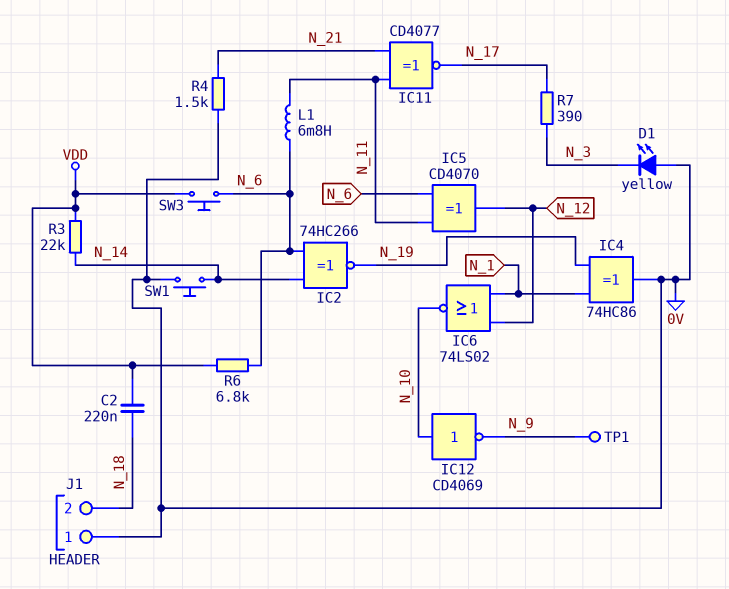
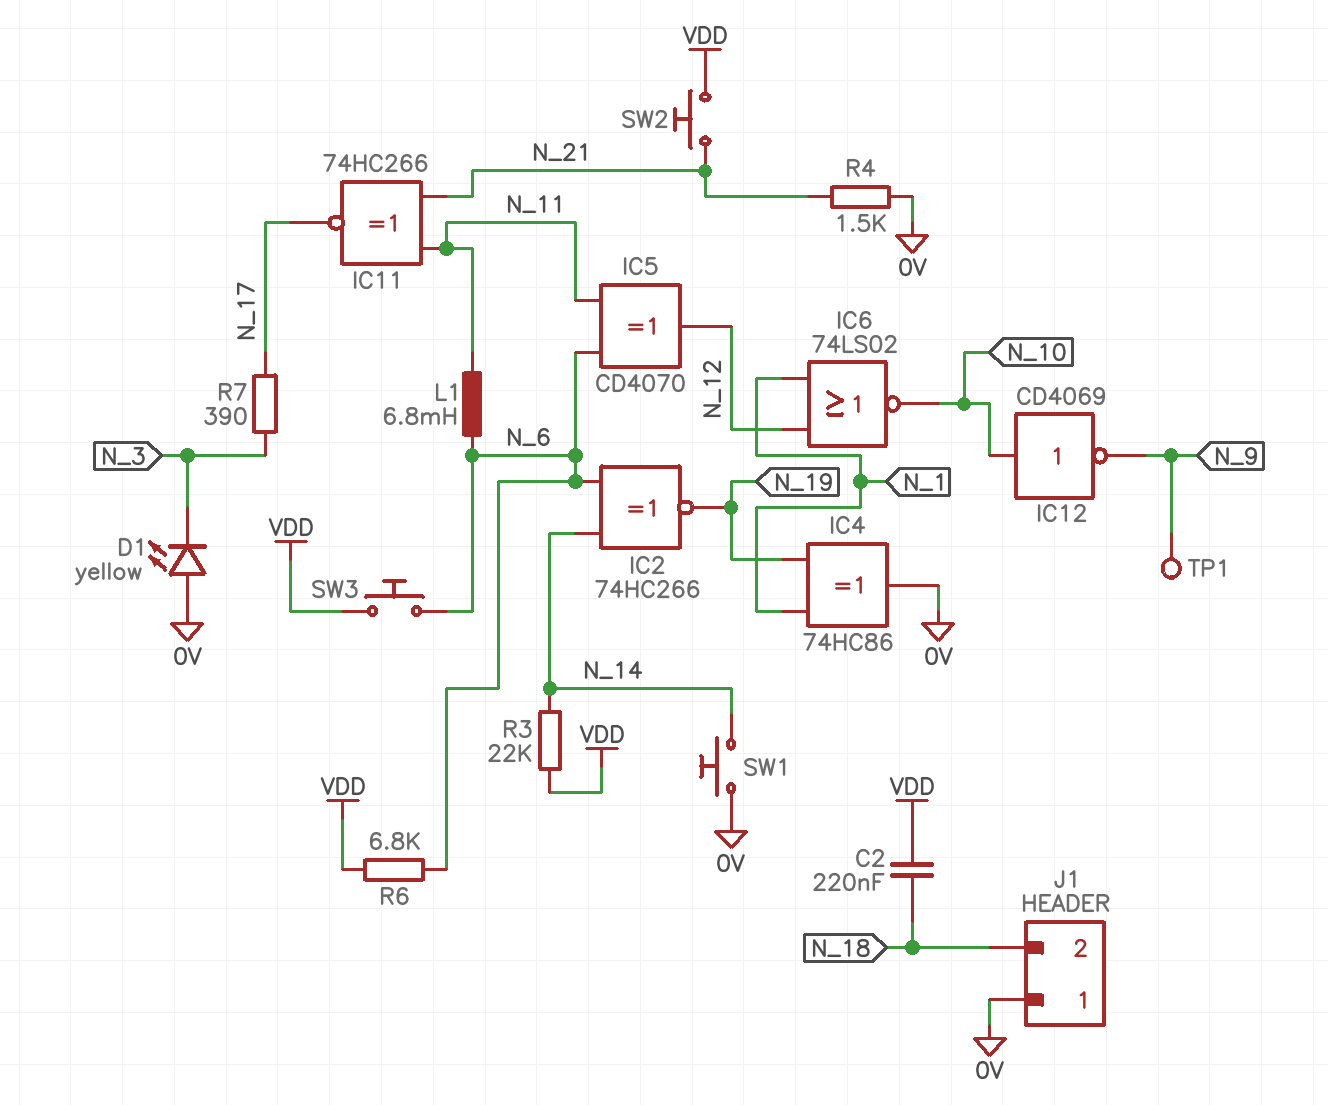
IC11: XNOR CD4077 (in N_11, in N_21, out N_17) -> XNOR 74HC266 (in N_11, in N_21, out N_17)
SW2: none -> button (N_21, VDD)

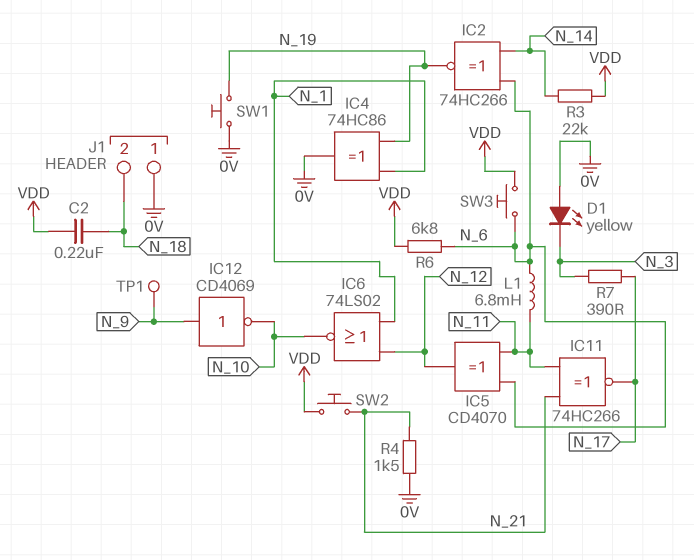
IC12: NOT CD4069 (in N_10, out N_9) -> NOT CD4069 (in N_9, out N_10)
SW1: button (0V, N_14) -> button (0V, N_19)

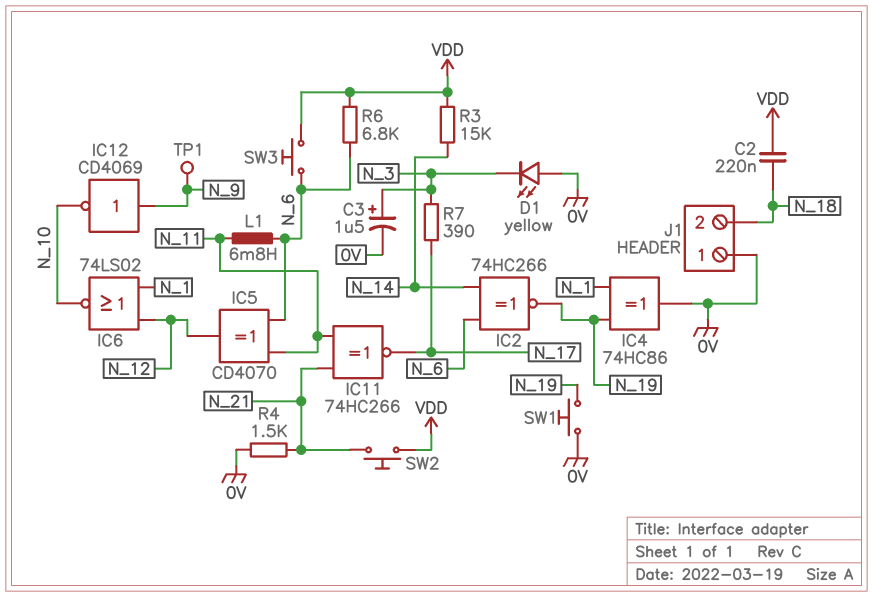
C3: none -> 1.5uF (plus N_3, minus 0V)
R3: 22k (N_14, VDD) -> 15k (N_14, VDD)

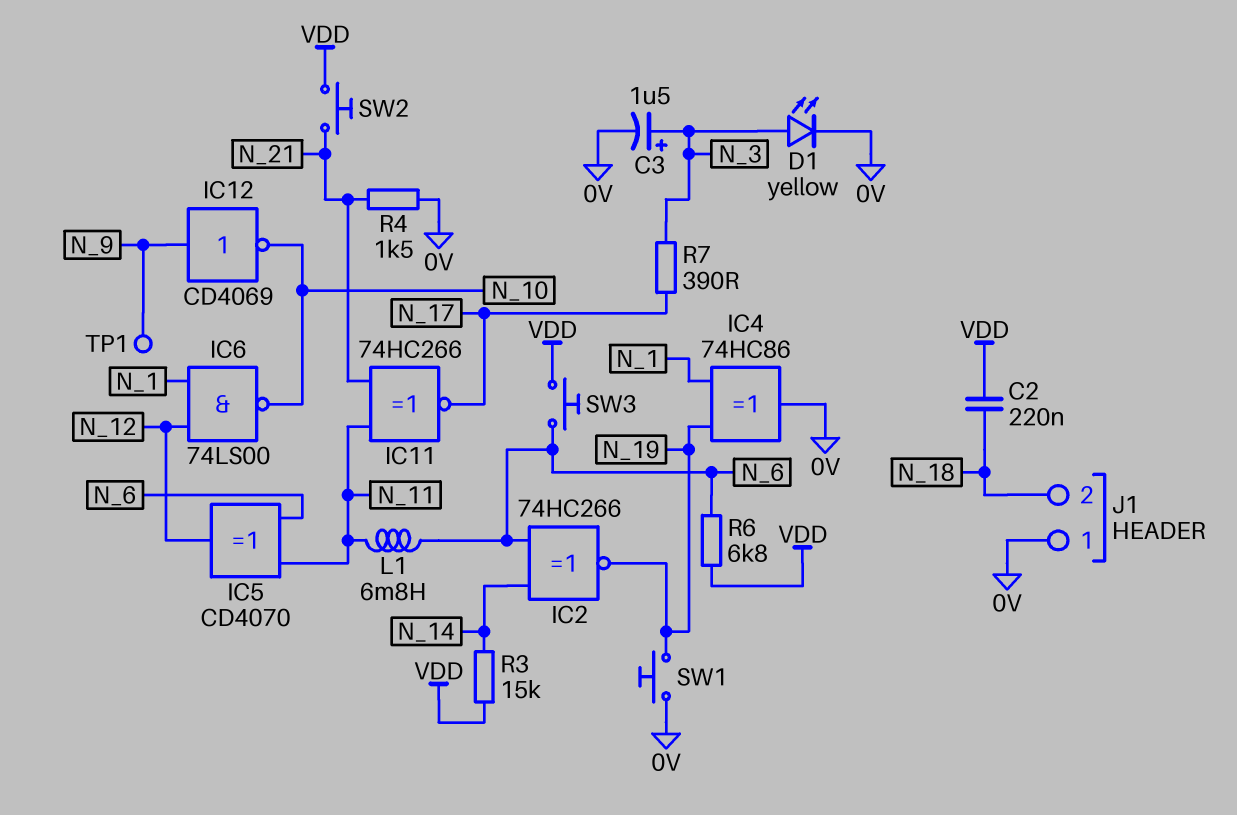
D1: LED yellow (A 0V, K N_3) -> LED yellow (A N_3, K 0V)
IC6: NOR 74LS02 (in N_1, in N_12, out N_10) -> NAND 74LS00 (in N_1, in N_12, out N_10)

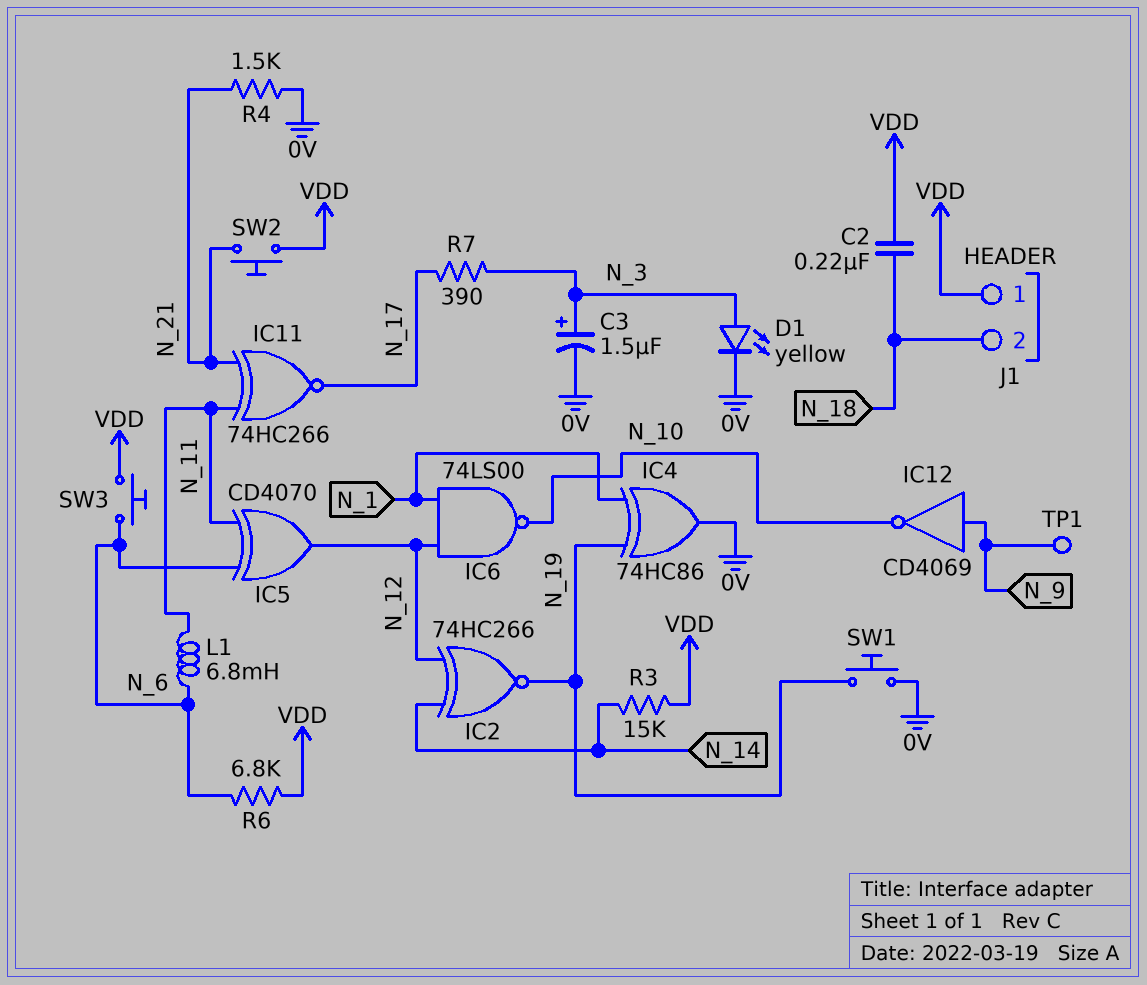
IC2: XNOR 74HC266 (in N_6, in N_14, out N_19) -> XNOR 74HC266 (in N_12, in N_14, out N_19)
J1 pin 1: 0V -> VDD

